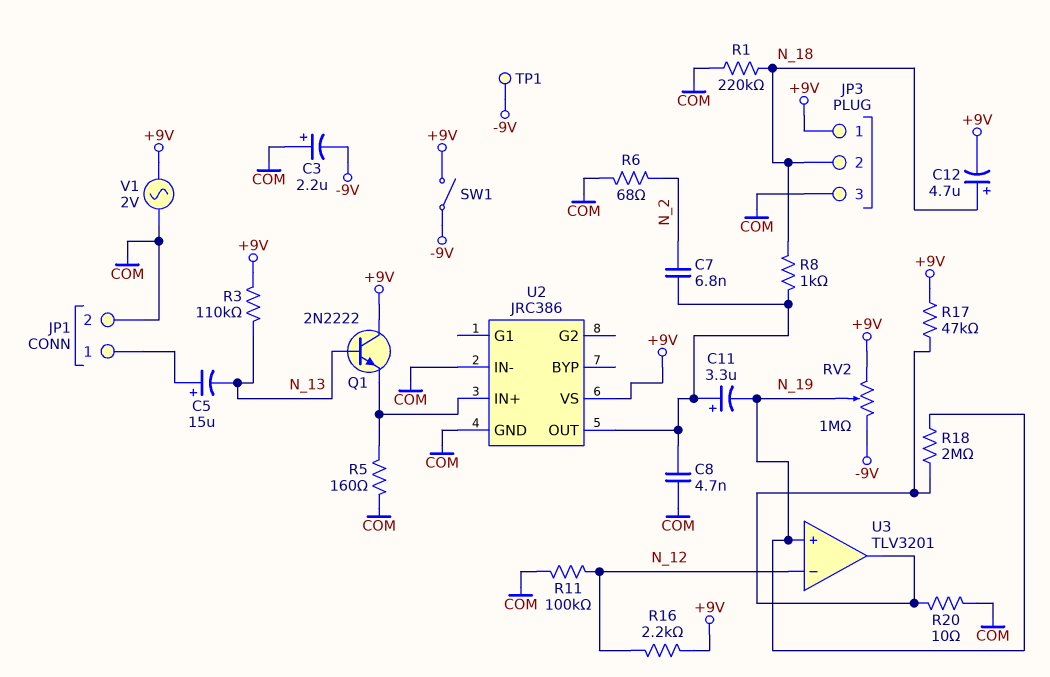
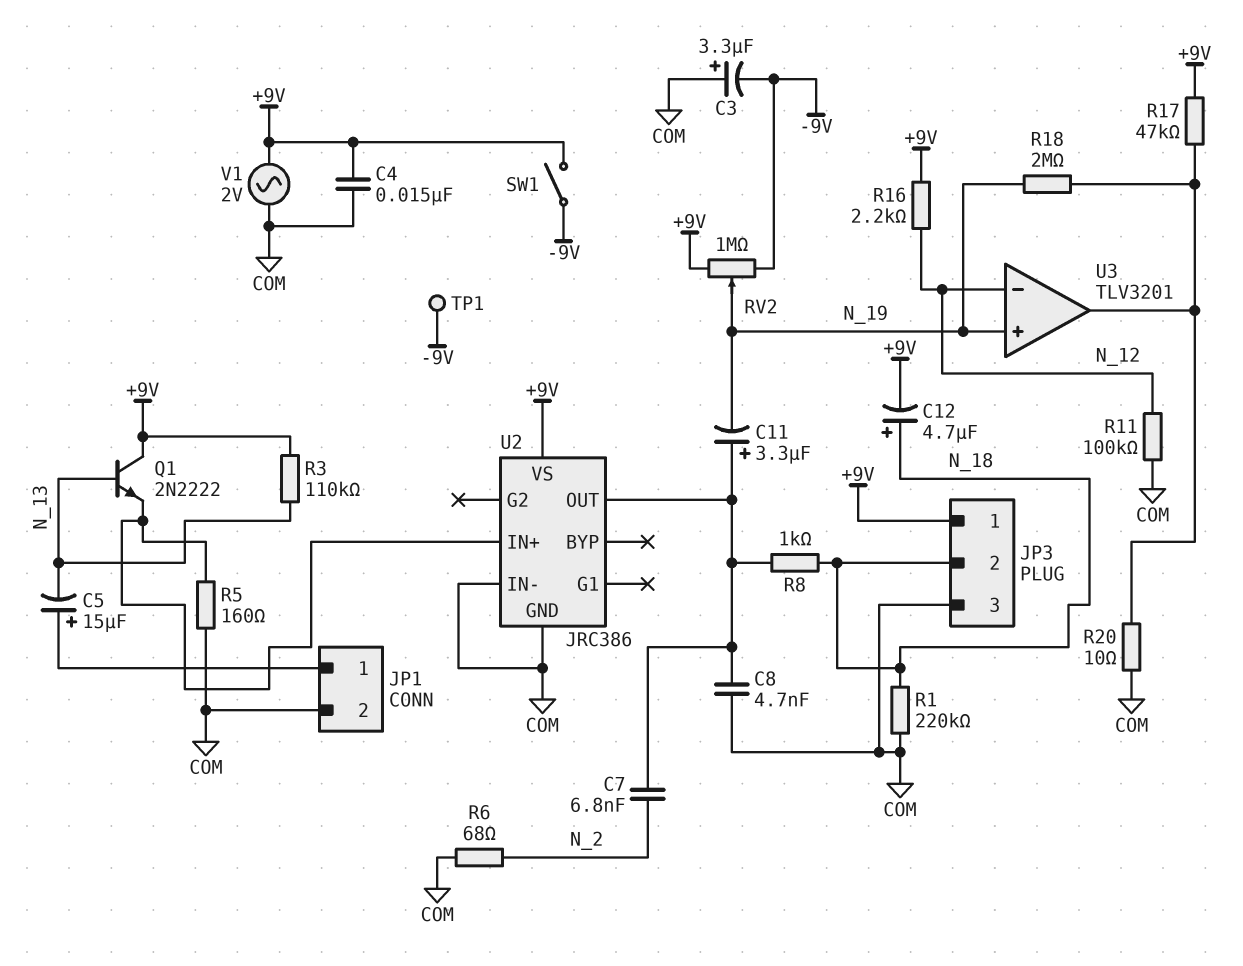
C3: 2.2uF (plus COM, minus -9V) -> 3.3uF (plus COM, minus -9V)
C4: none -> 15nF (+9V, COM)

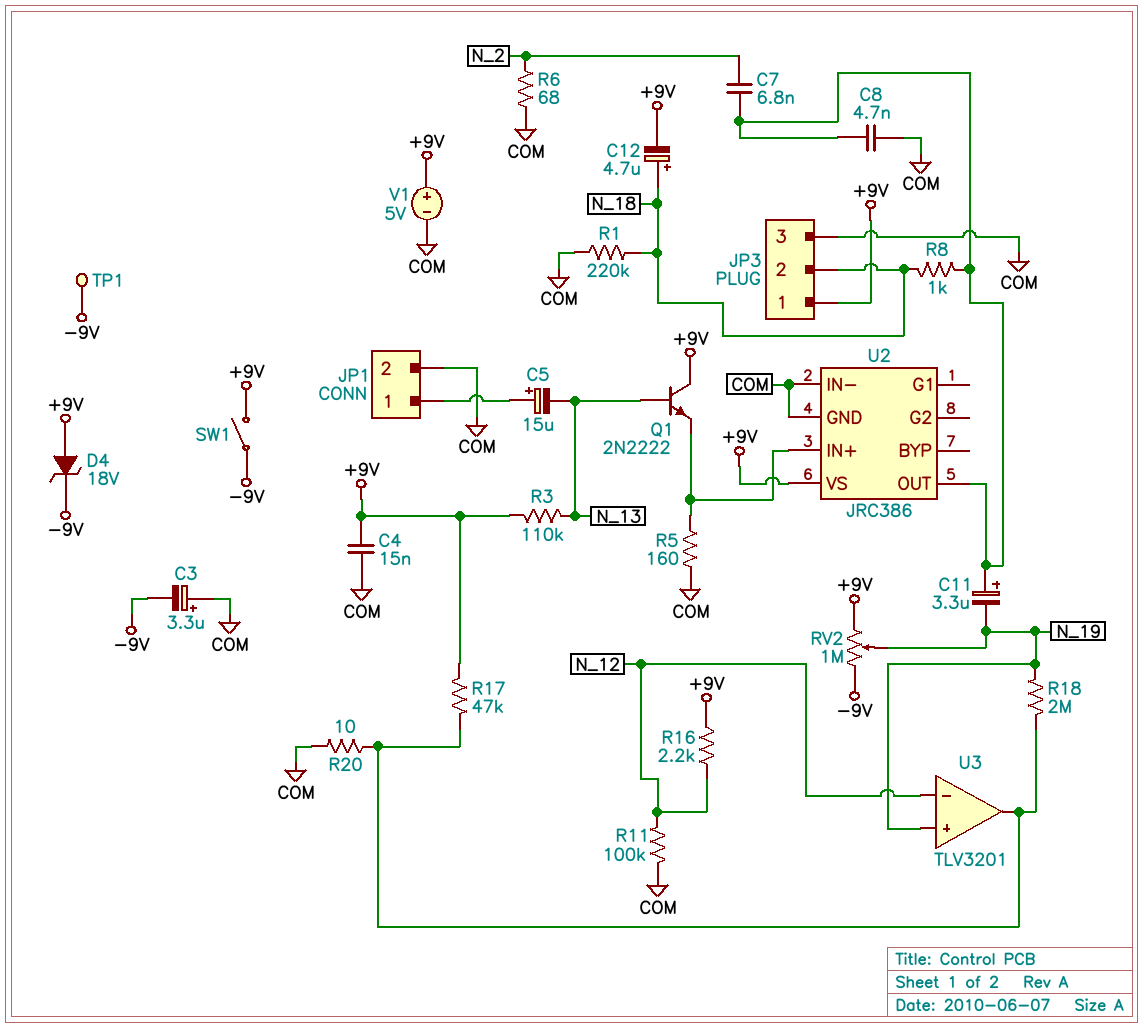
D4: none -> zener 18V (A +9V, K -9V)
V1: AC 2V (+9V, COM) -> 5V (plus +9V, minus COM)

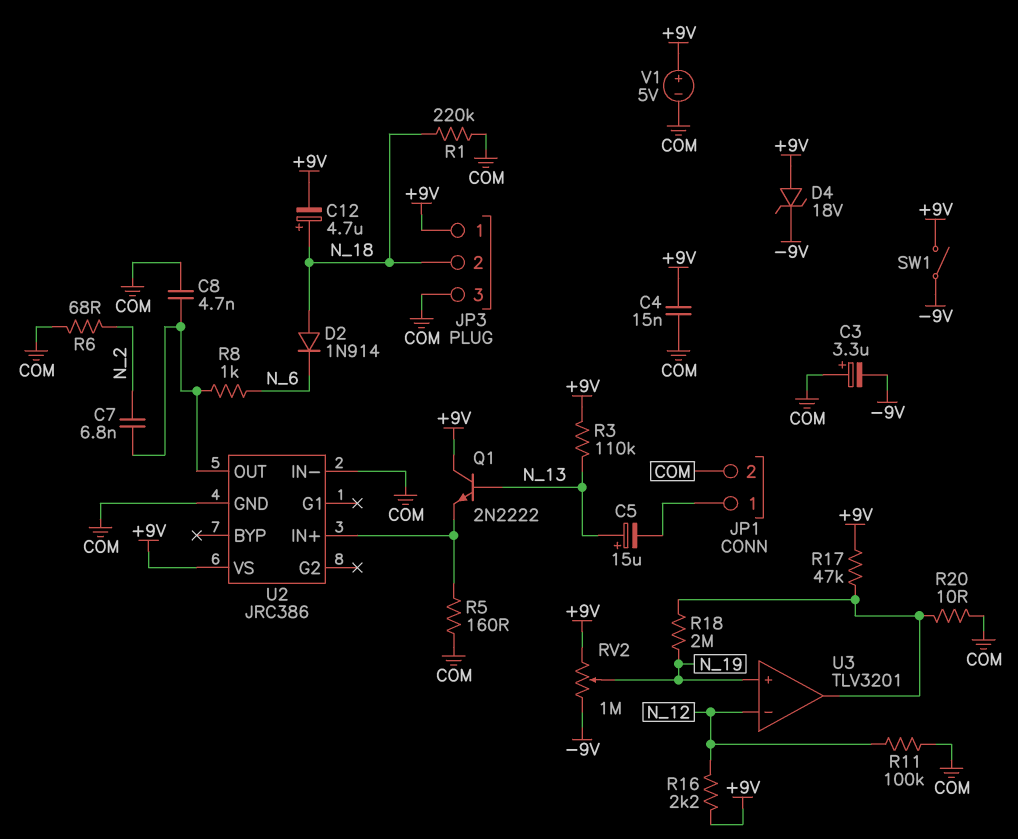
C5: 15uF (plus JP1/1, minus N_13) -> 15uF (plus N_13, minus JP1/1)
C11: 3.3uF (plus U2/OUT, minus N_19) -> none
D2: none -> diode 1N914 (A N_18, K N_6)
R8: 1k (N_18, U2/OUT) -> 1k (N_6, U2/OUT)
TP1: test point (-9V) -> none

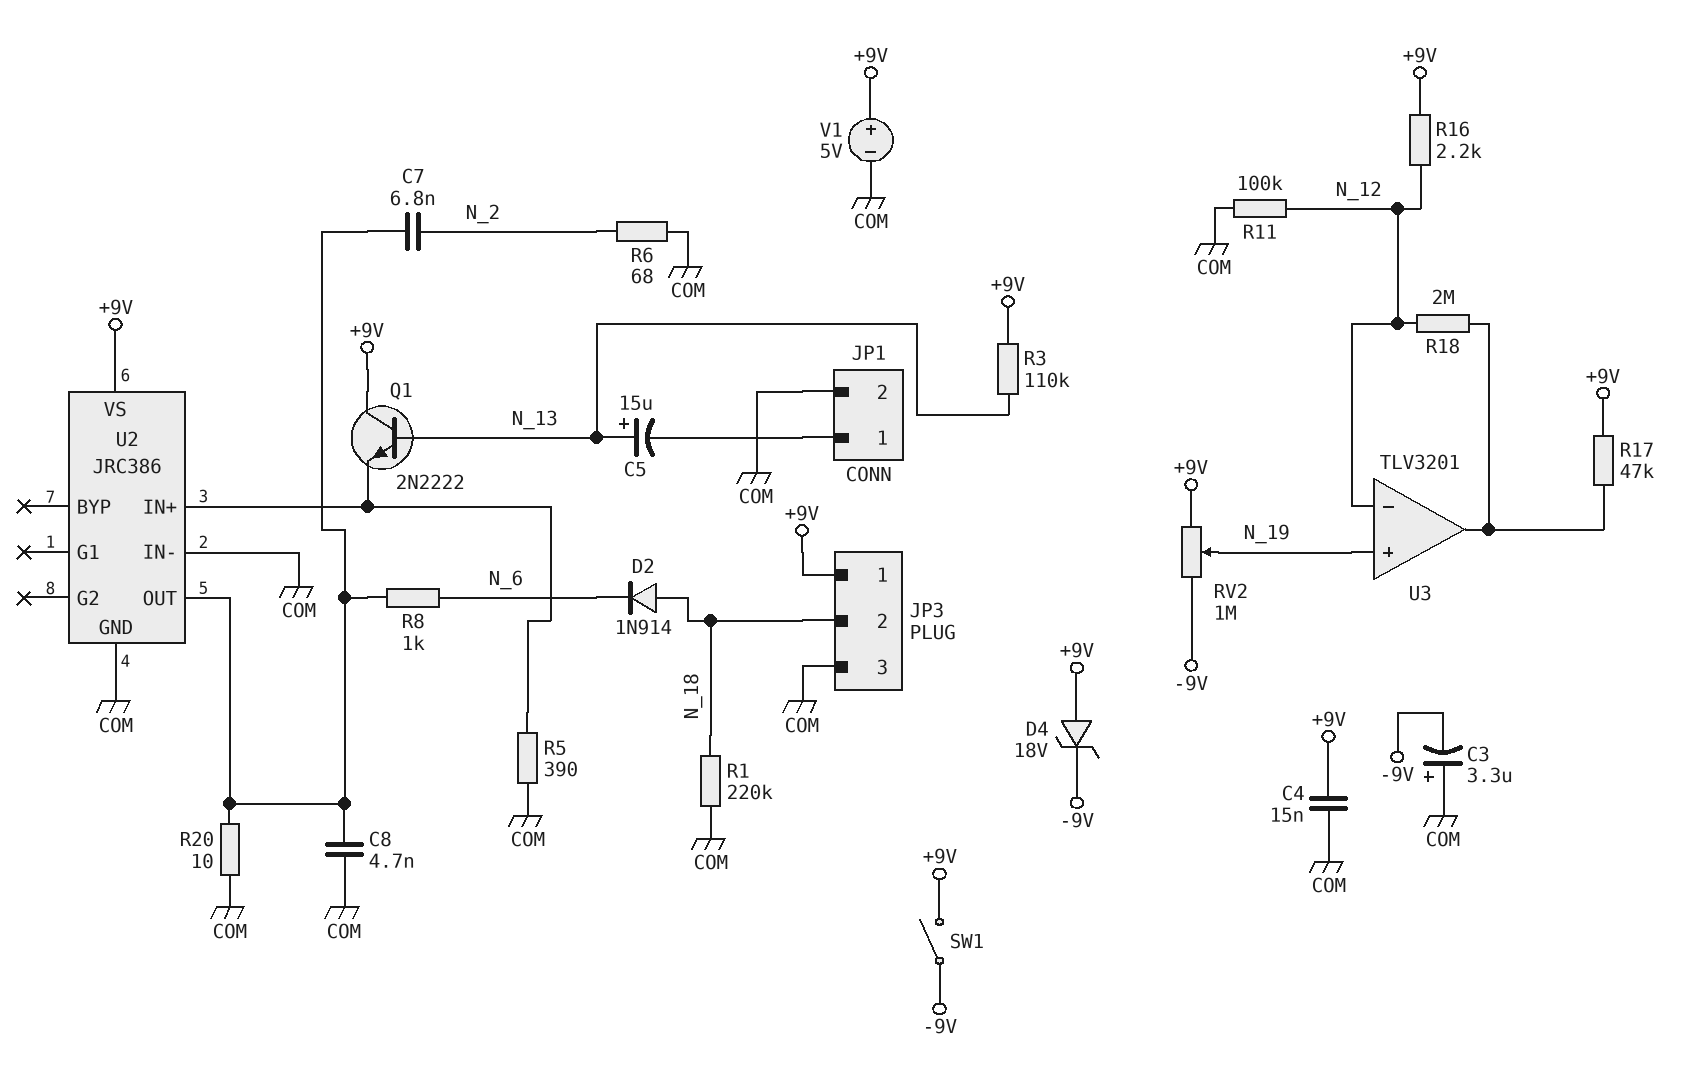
C12: 4.7uF (plus N_18, minus +9V) -> none
R5: 160 (COM, U2/IN+) -> 390 (COM, U2/IN+)
R18: 2M (N_19, U3/out) -> 2M (N_12, U3/out)
R20: 10 (COM, U3/out) -> 10 (COM, U2/OUT)

